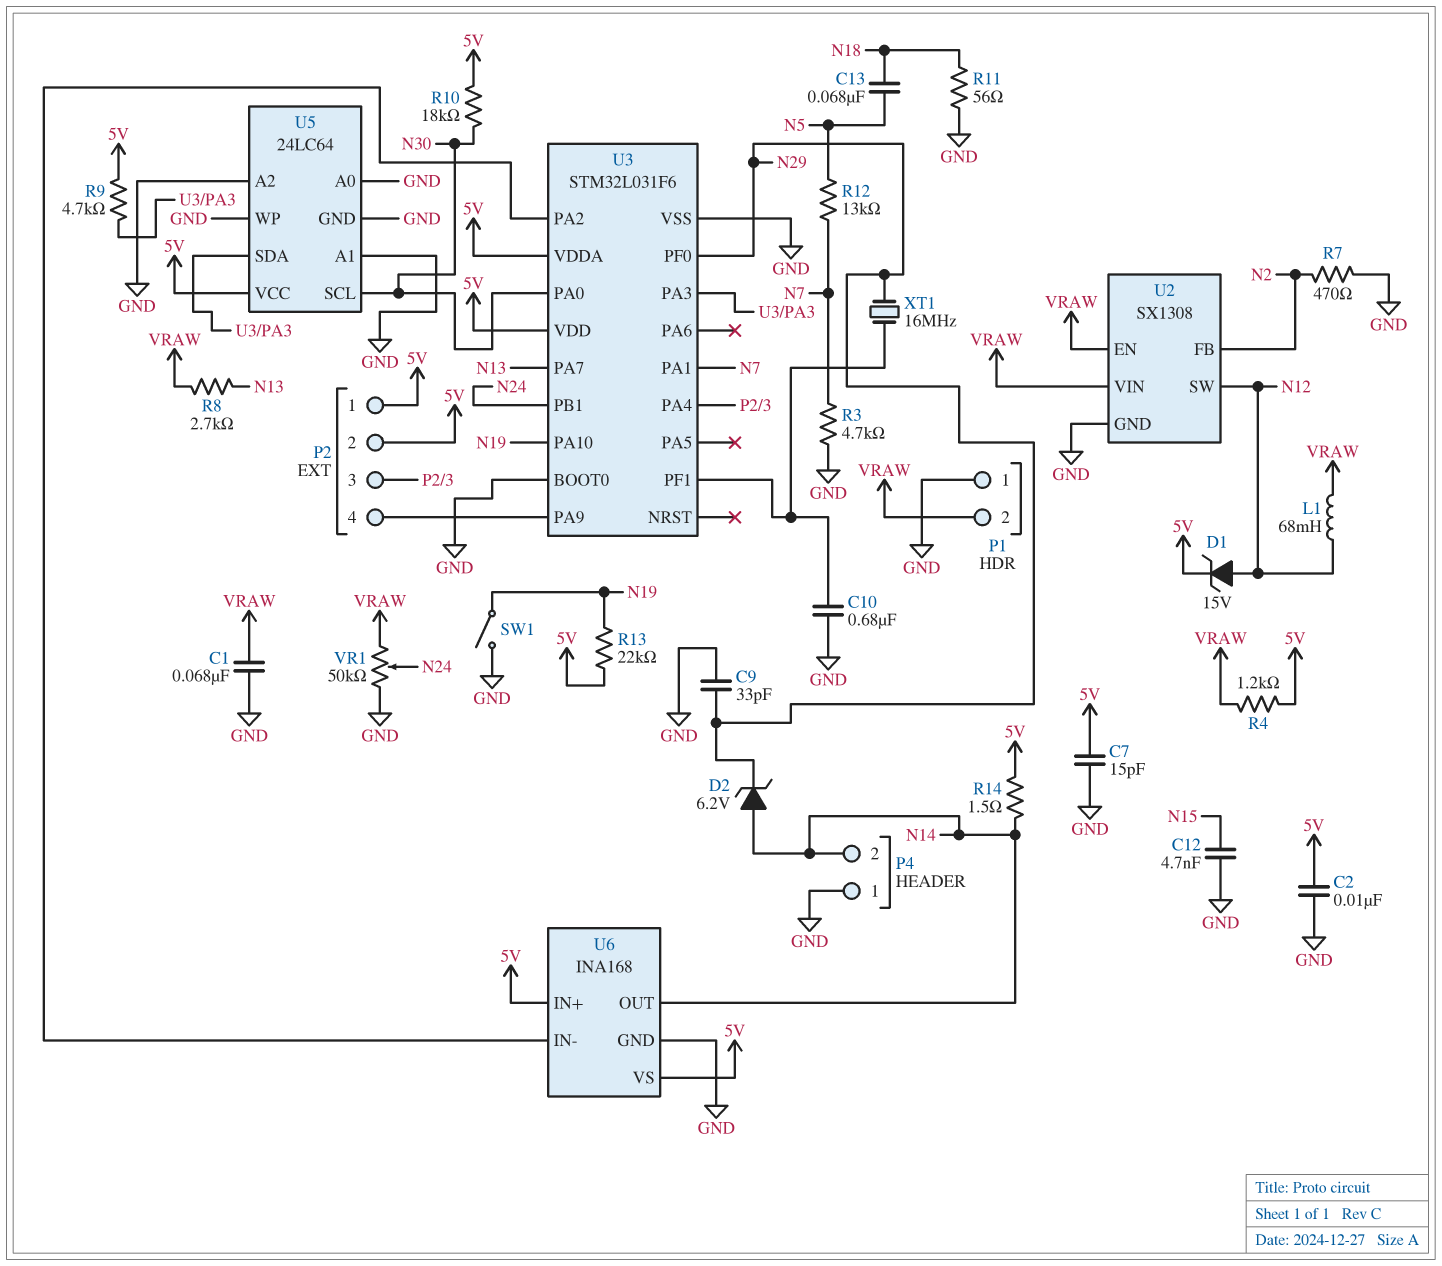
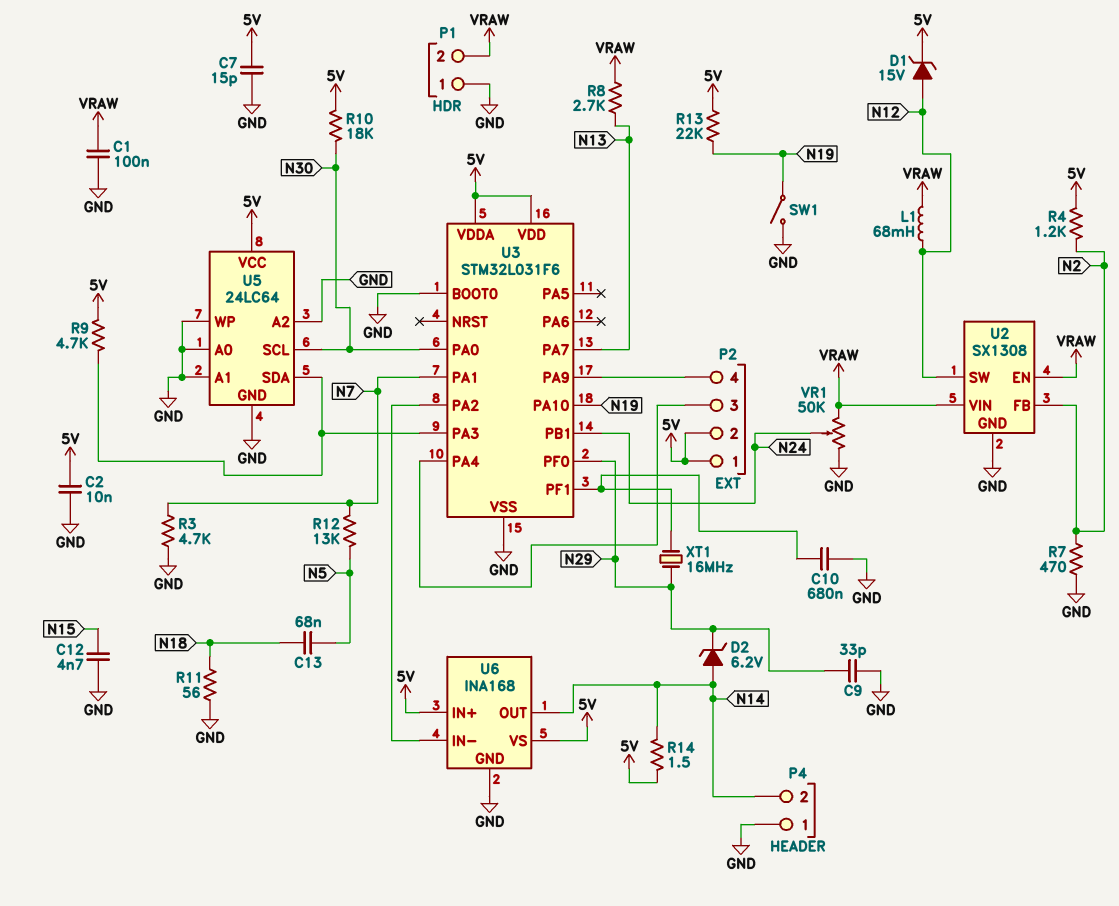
C1: 68nF (GND, VRAW) -> 100nF (GND, VRAW)
R4: 1.2k (5V, VRAW) -> 1.2k (5V, N2)

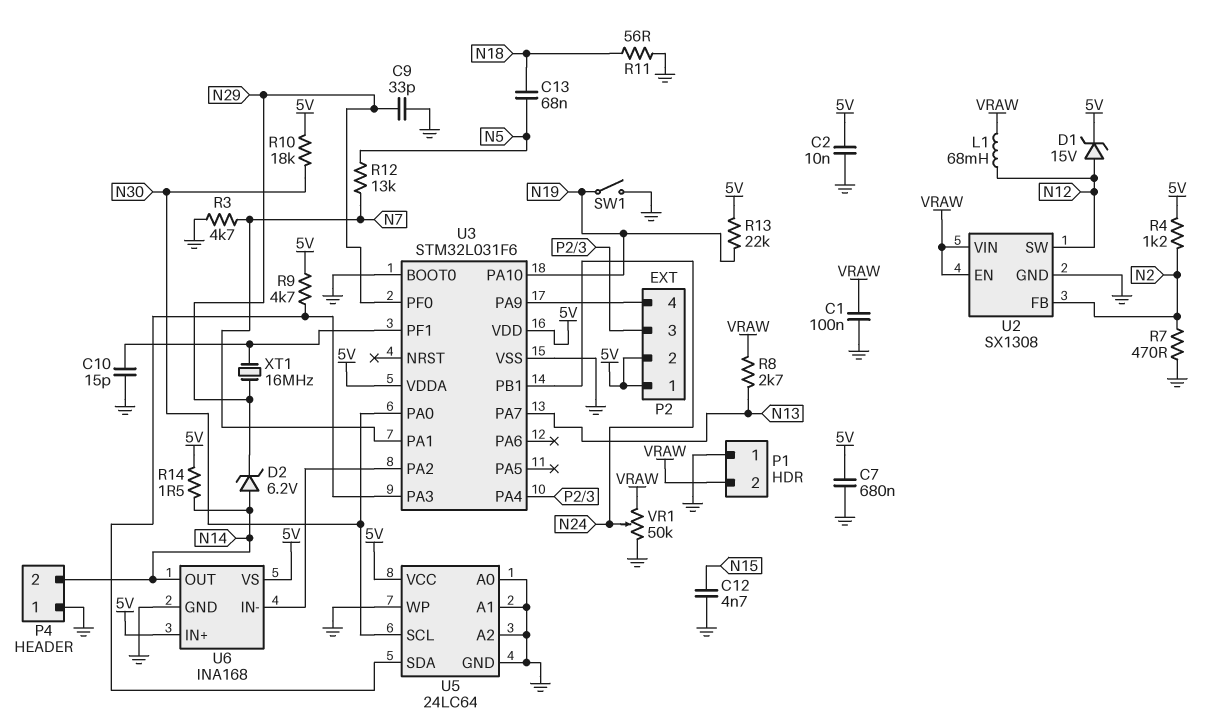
C7: 15pF (5V, GND) -> 680nF (5V, GND)
C10: 680nF (GND, U3/PF1) -> 15pF (GND, U3/PF1)

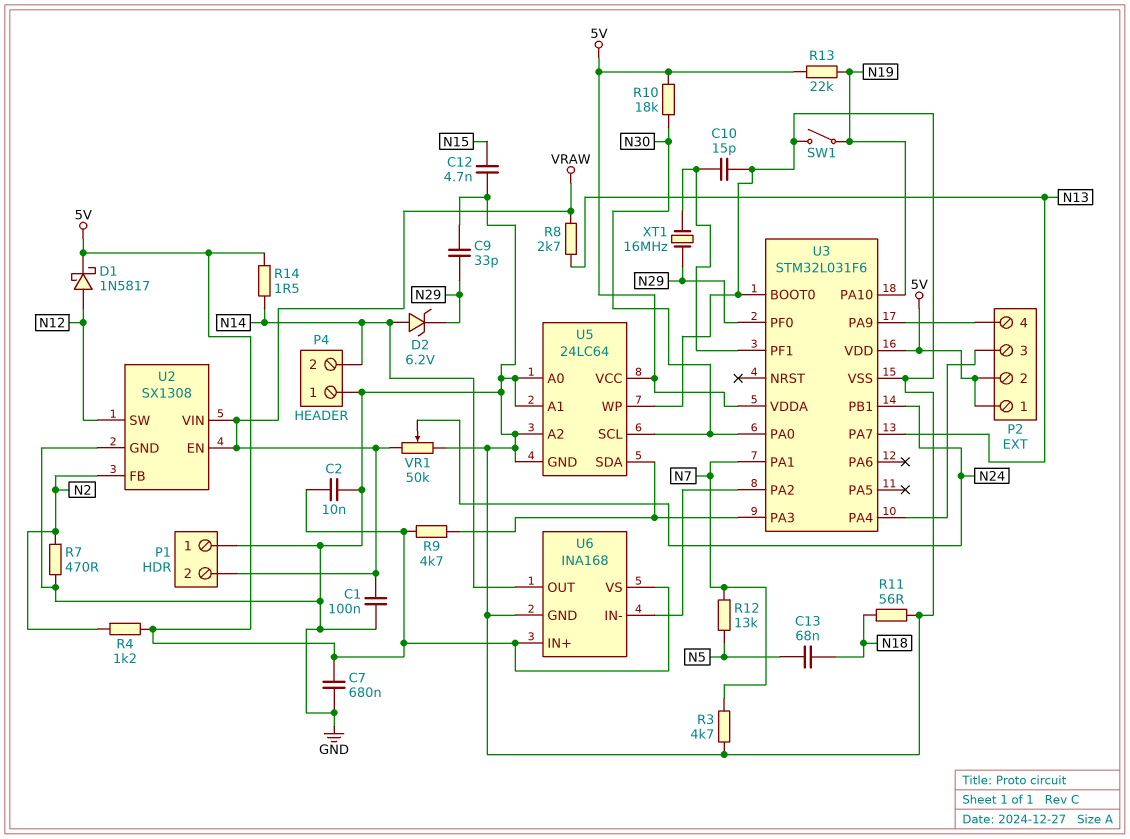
D1: zener 15V (A N12, K 5V) -> schottky 1N5817 (A N12, K 5V)
L1: 68mH (N12, VRAW) -> none

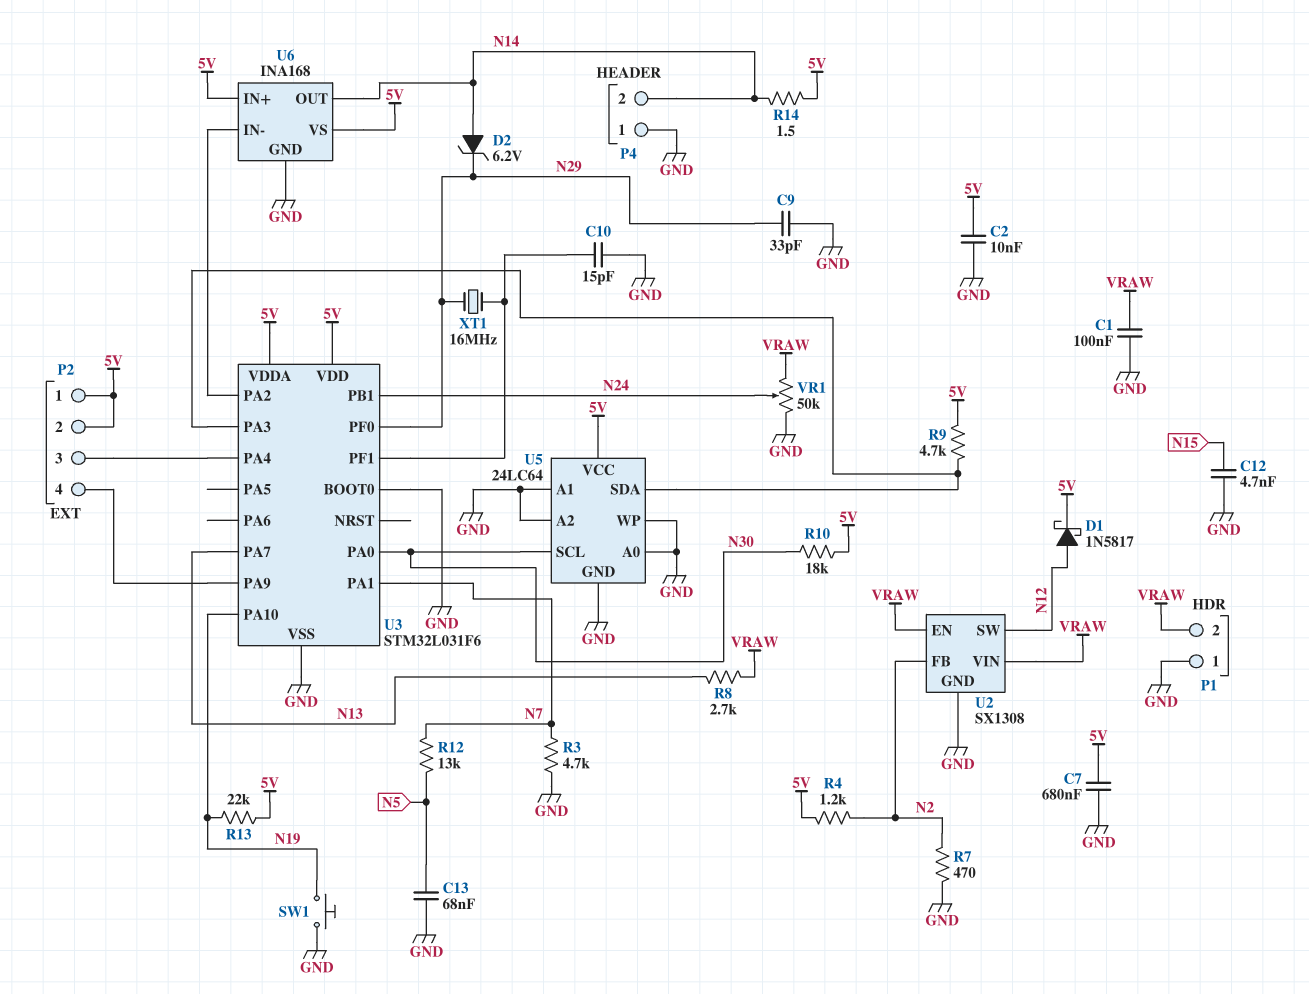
C13: 68nF (N5, N18) -> 68nF (GND, N5)
R11: 56 (GND, N18) -> none
SW1: switch (GND, N19) -> button (GND, N19)

